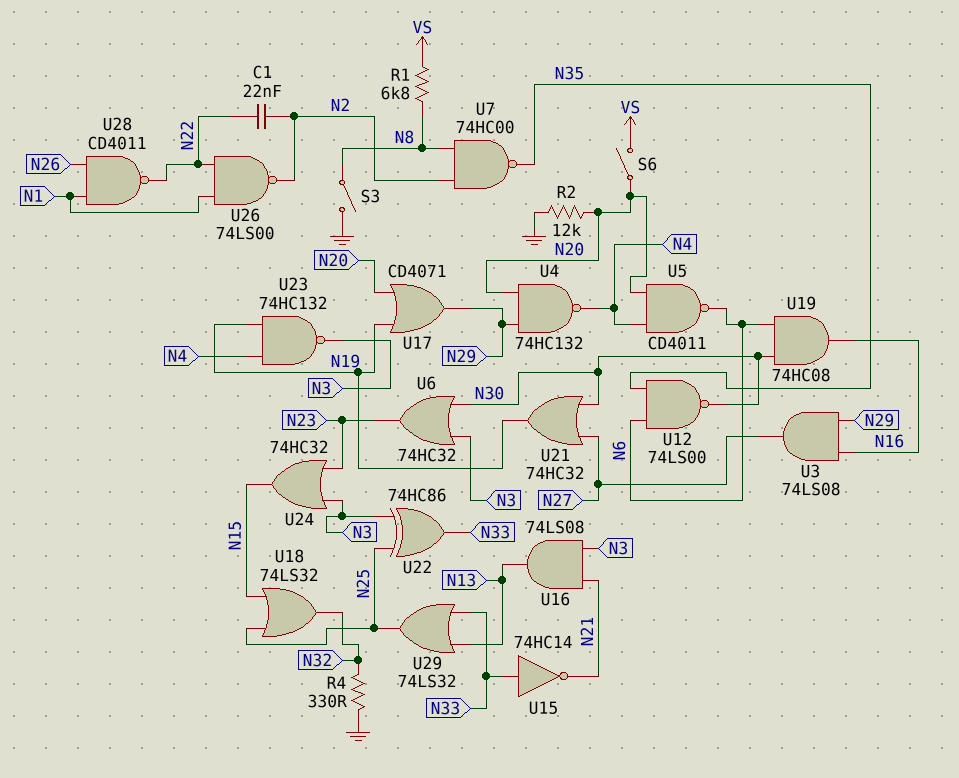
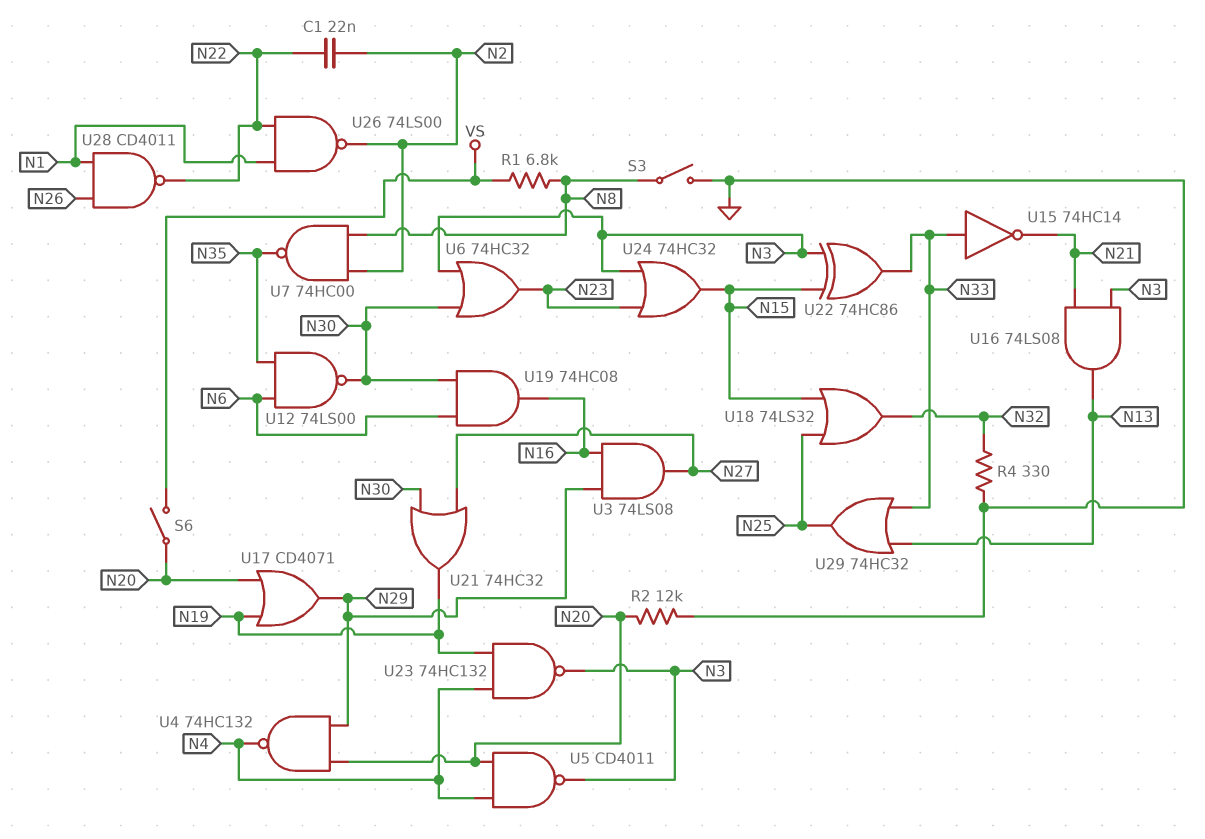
U5: NAND CD4011 (in N4, in N20, out N6) -> NAND CD4011 (in N4, in N20, out N3)
U22: XOR 74HC86 (in N3, in N25, out N33) -> XOR 74HC86 (in N3, in N15, out N33)
U29: OR 74LS32 (in N13, in N33, out N25) -> OR 74HC32 (in N13, in N33, out N25)

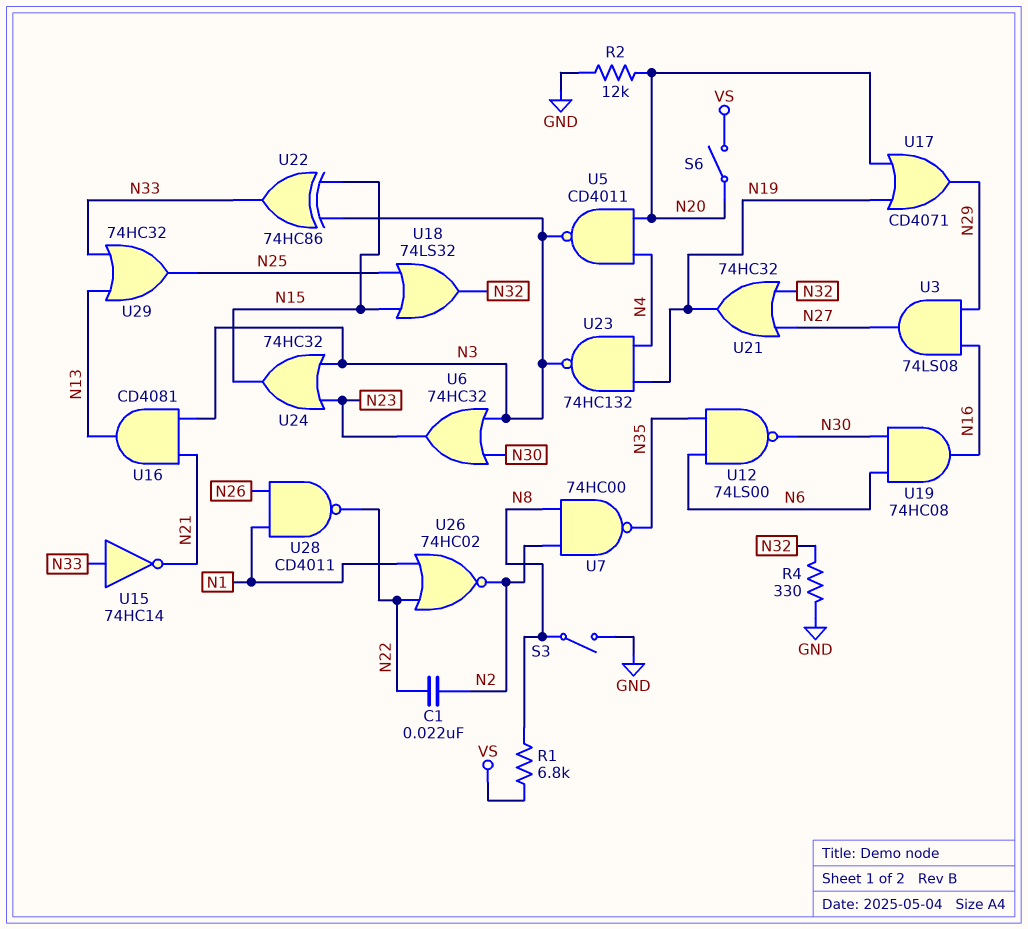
U4: NAND 74HC132 (in N20, in N29, out N4) -> none
U16: AND 74LS08 (in N3, in N21, out N13) -> AND CD4081 (in N3, in N21, out N13)
U21: OR 74HC32 (in N27, in N30, out N19) -> OR 74HC32 (in N27, in N32, out N19)
U26: NAND 74LS00 (in N1, in N22, out N2) -> NOR 74HC02 (in N1, in N22, out N2)

